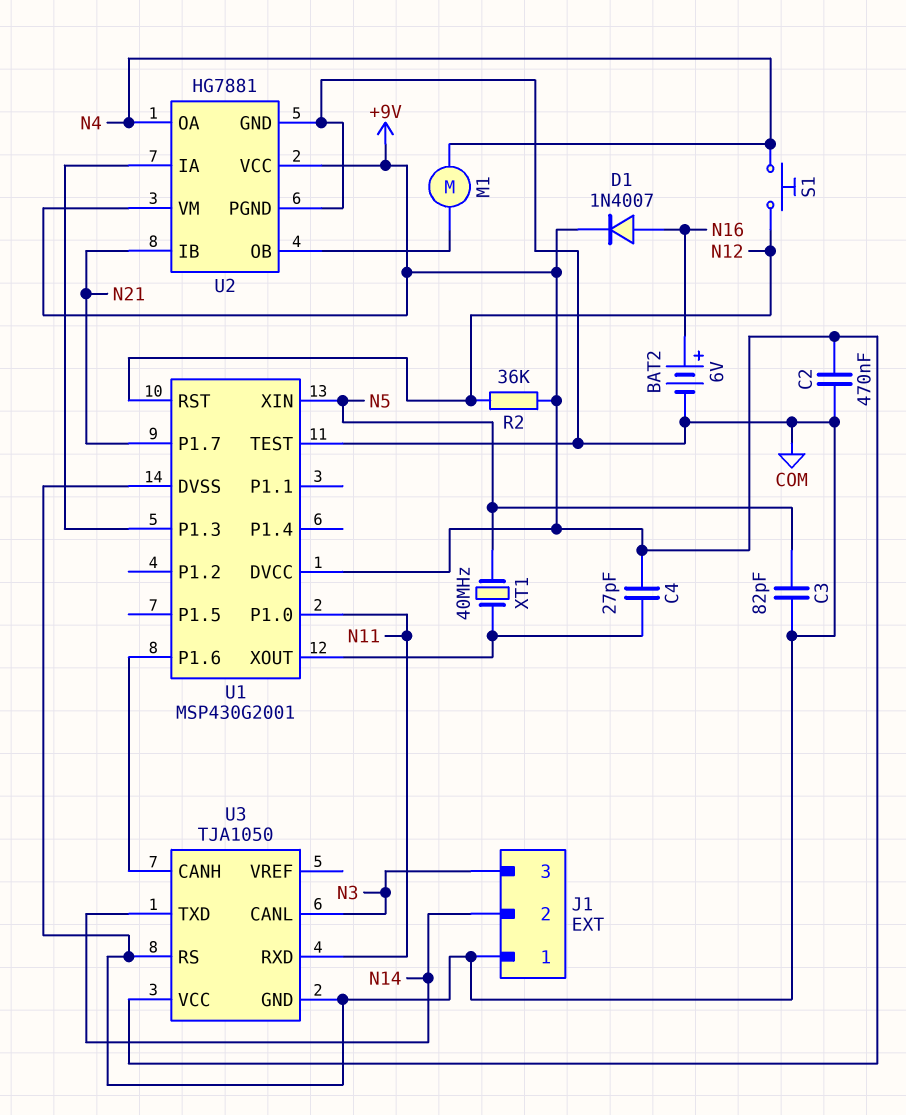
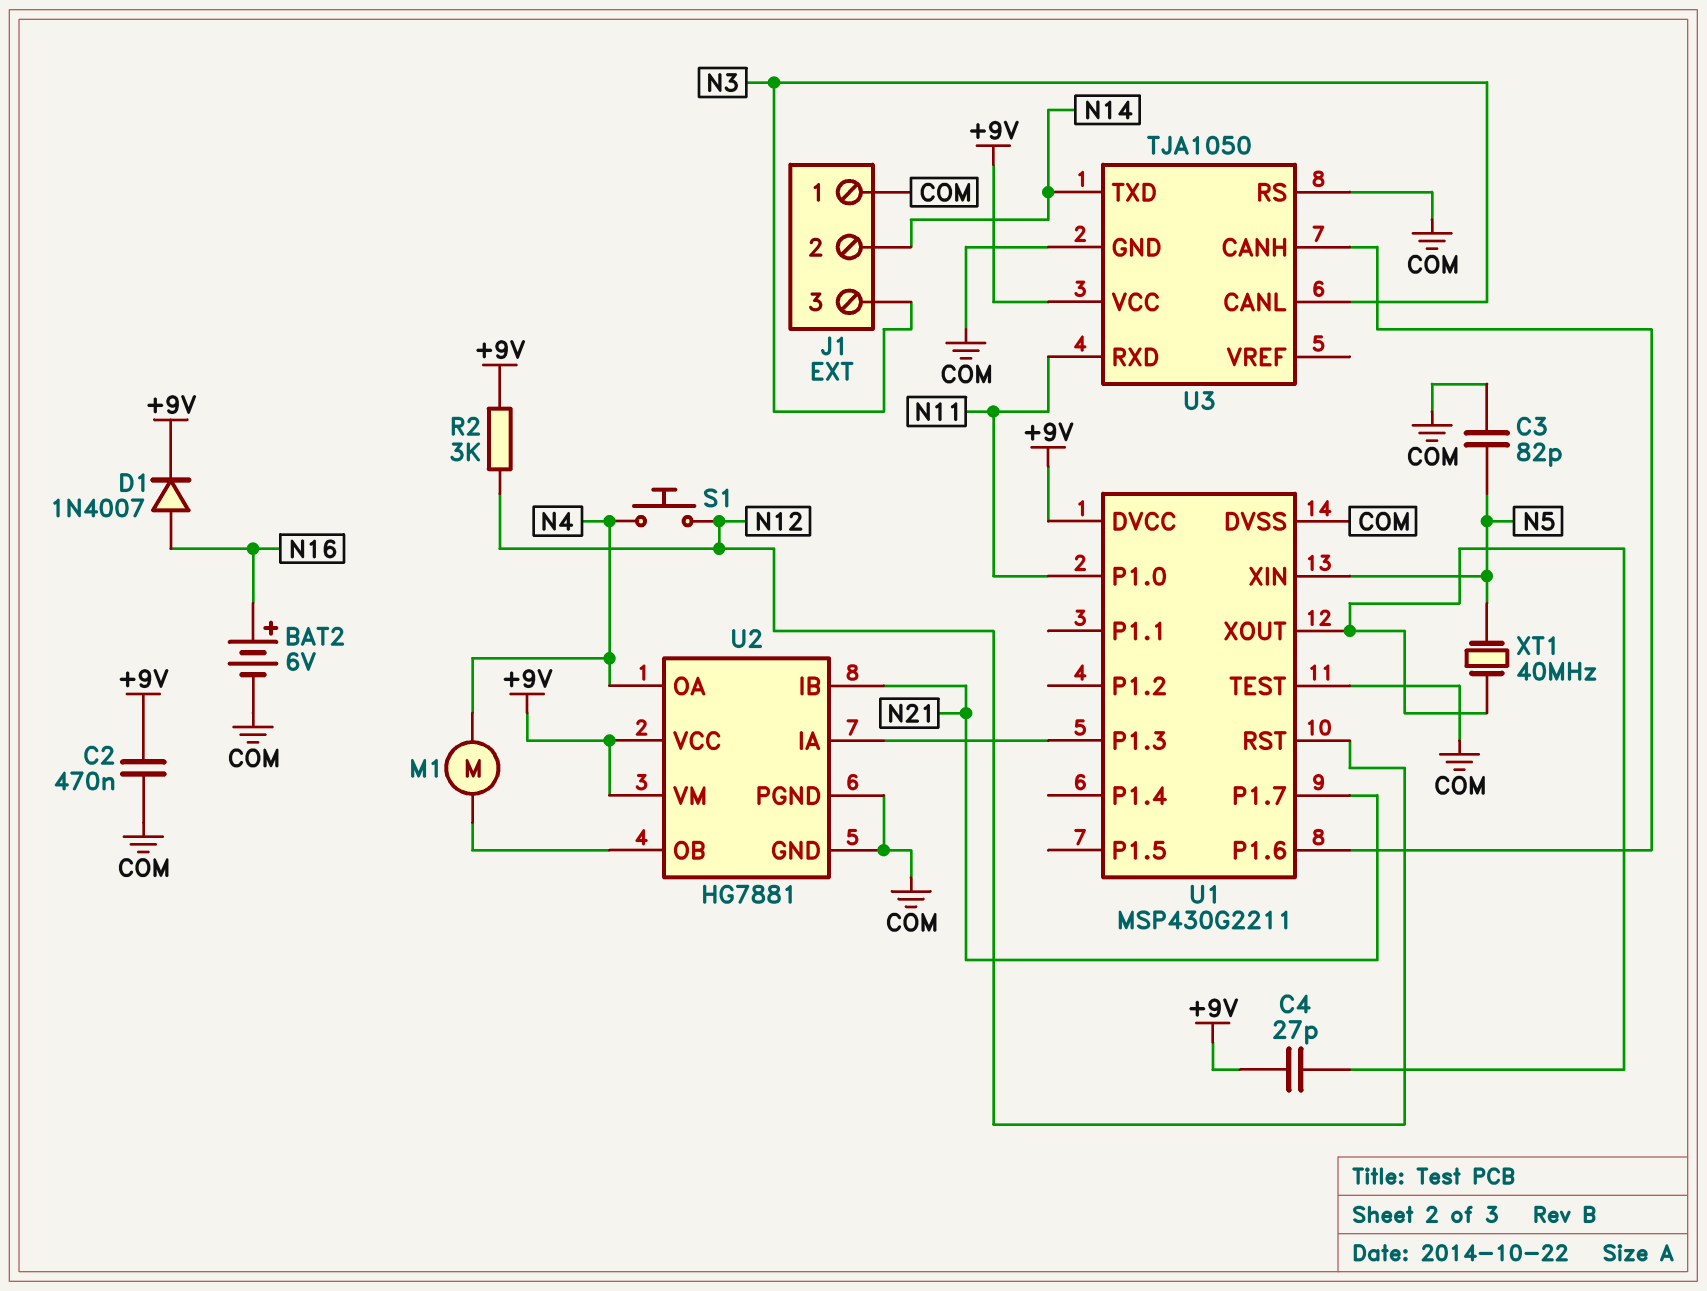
R2: 36k (+9V, N12) -> 3k (+9V, N12)
U1: MSP430G2001 -> MSP430G2211

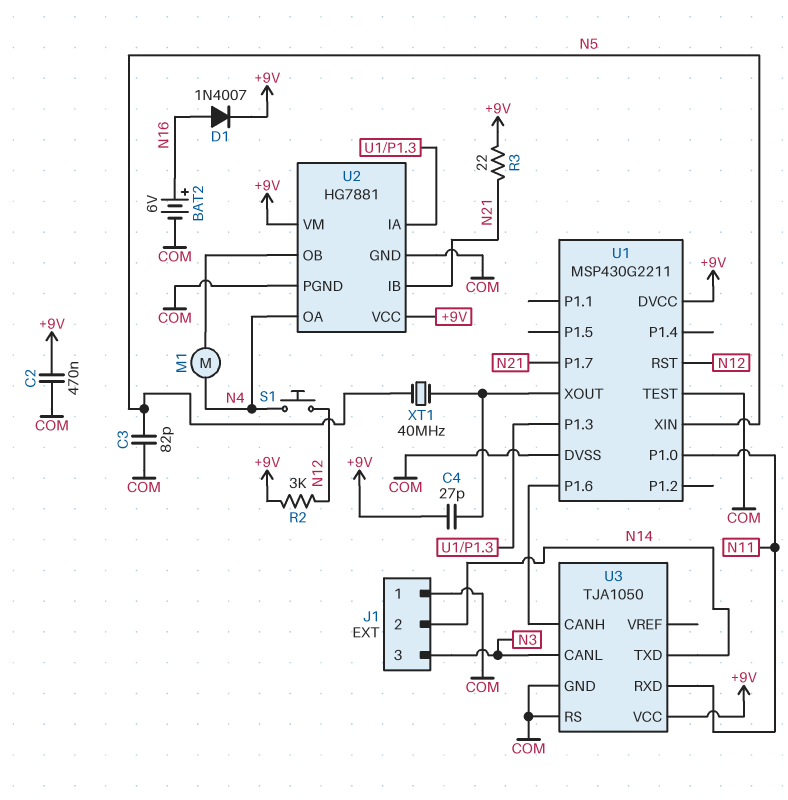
R3: none -> 22 (+9V, N21)

